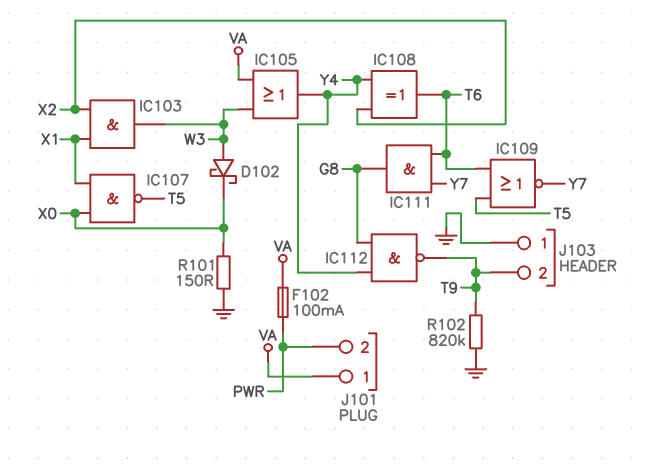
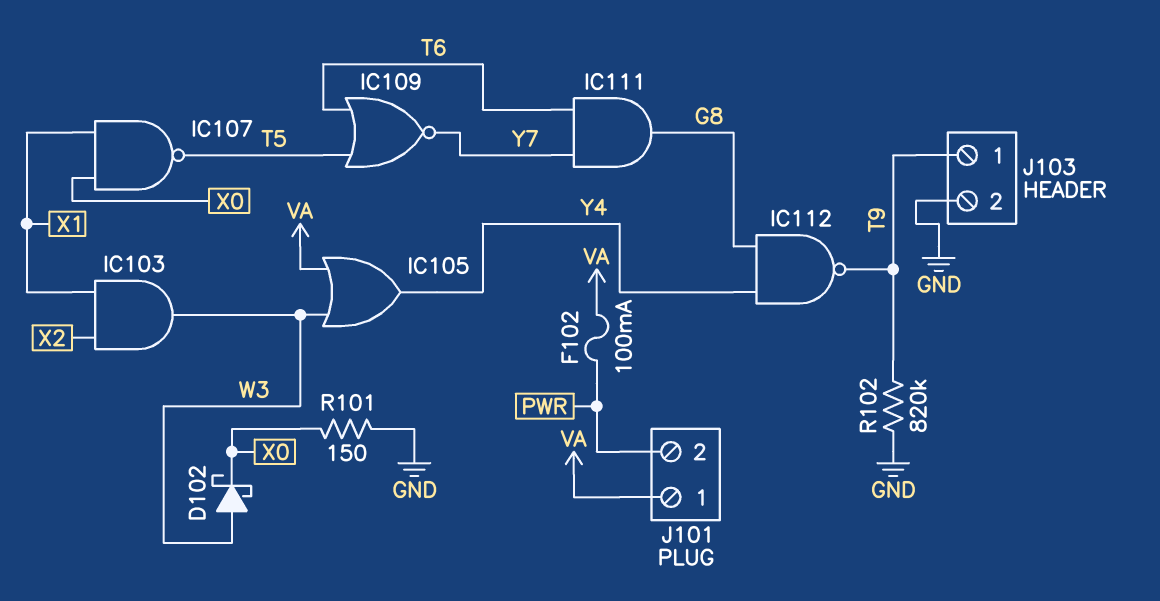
IC108: XOR (in X2, in Y4, out T6) -> none
J103 pin 1: GND -> T9
J103 pin 2: T9 -> GND

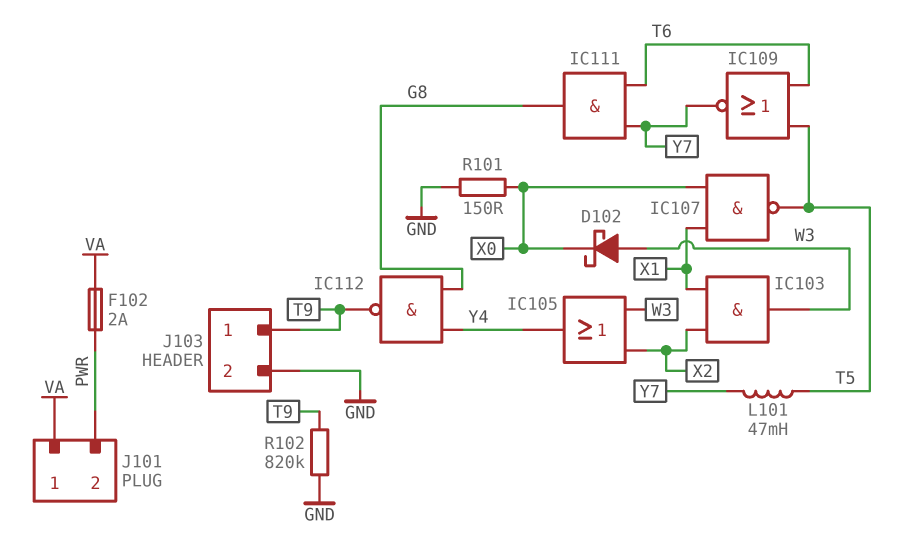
F102: 100mA (PWR, VA) -> 2A (PWR, VA)
IC105: OR (in VA, in W3, out Y4) -> OR (in W3, in X2, out Y4)
L101: none -> 47mH (T5, Y7)

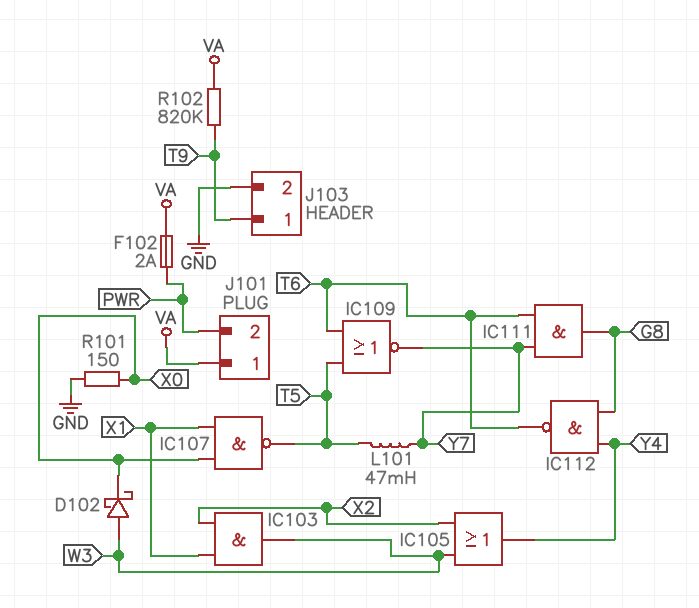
IC112: NAND (in G8, in Y4, out T9) -> NAND (in G8, in Y4, out T6)
R102: 820k (GND, T9) -> 820k (T9, VA)

